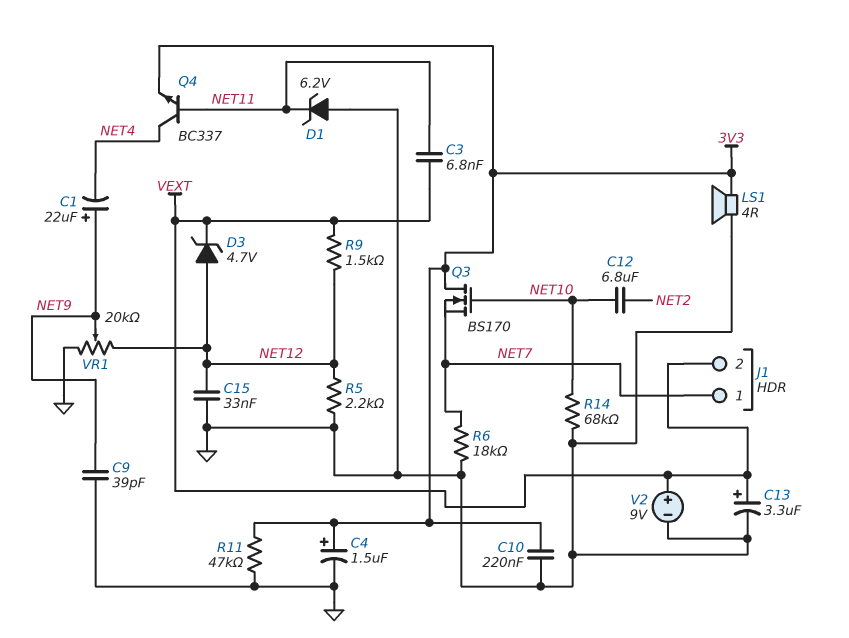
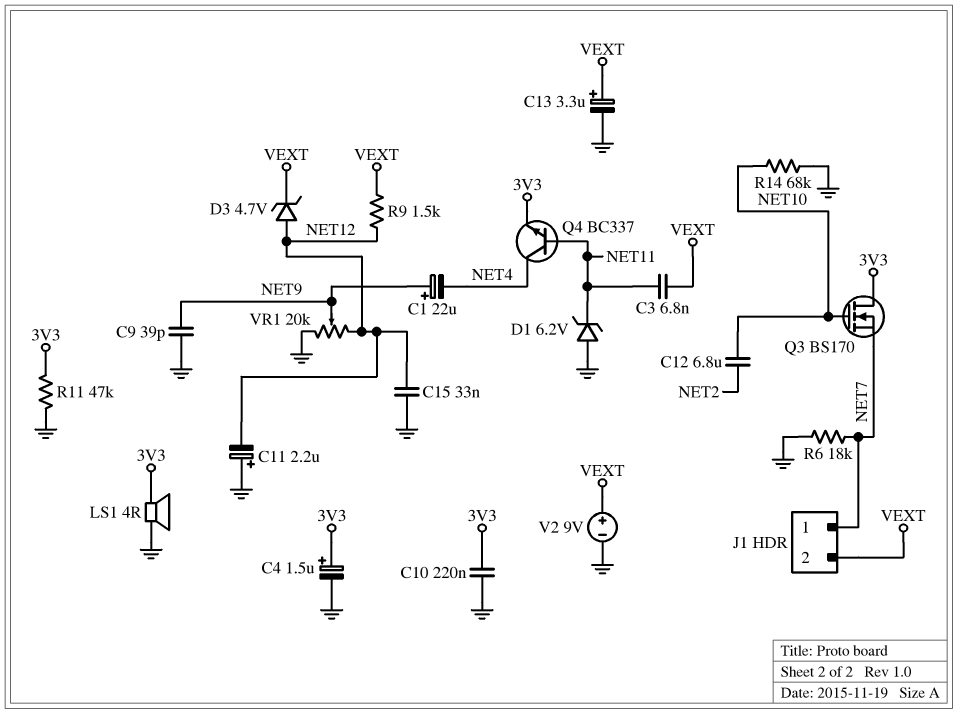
C11: none -> 2.2uF (plus GND, minus NET12)
R5: 2.2k (GND, NET12) -> none

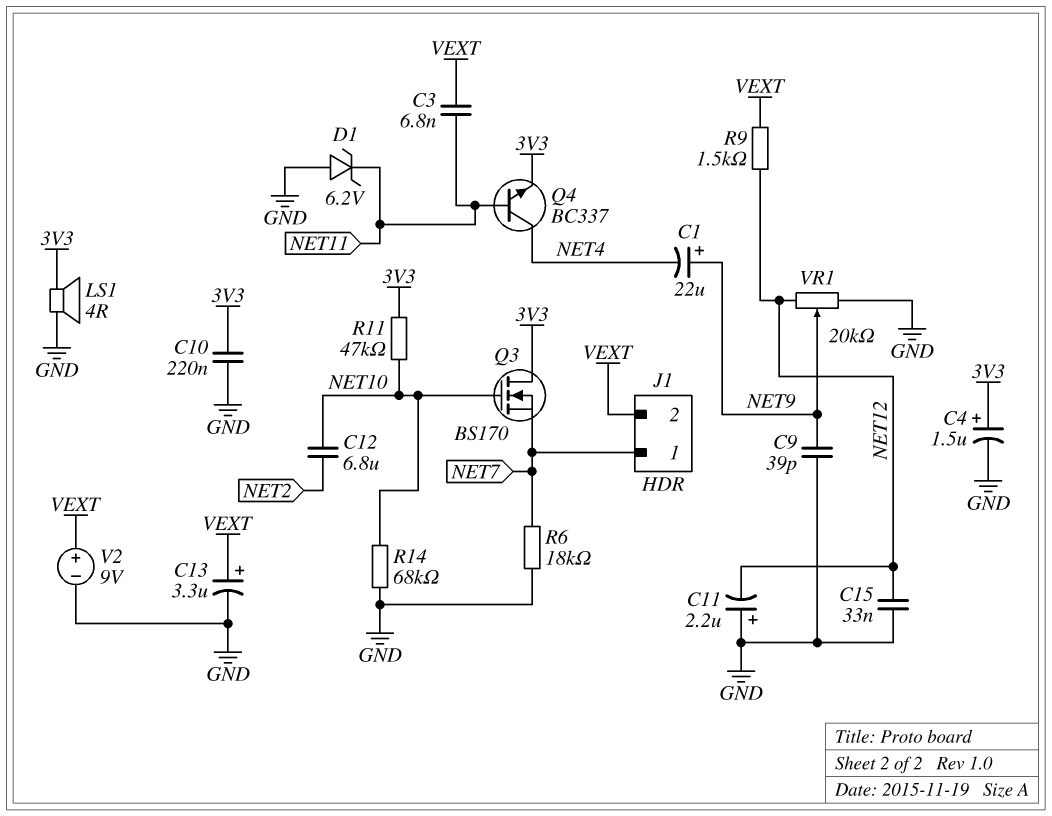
D3: zener 4.7V (A NET12, K VEXT) -> none
R11: 47k (3V3, GND) -> 47k (3V3, NET10)

